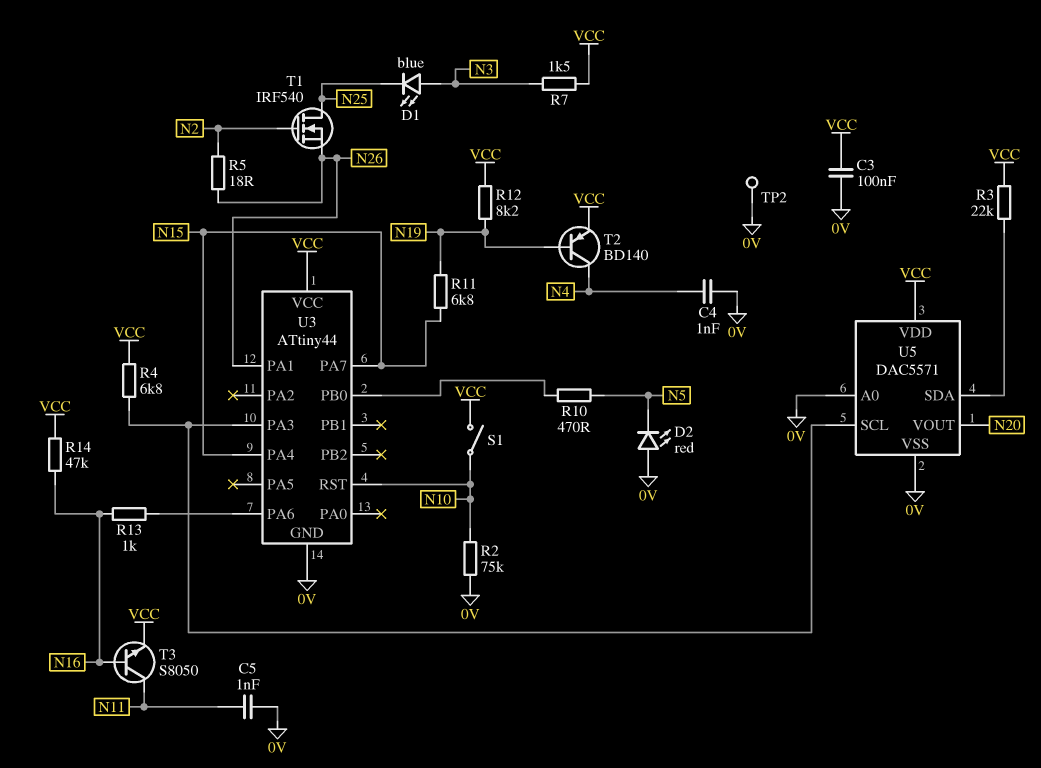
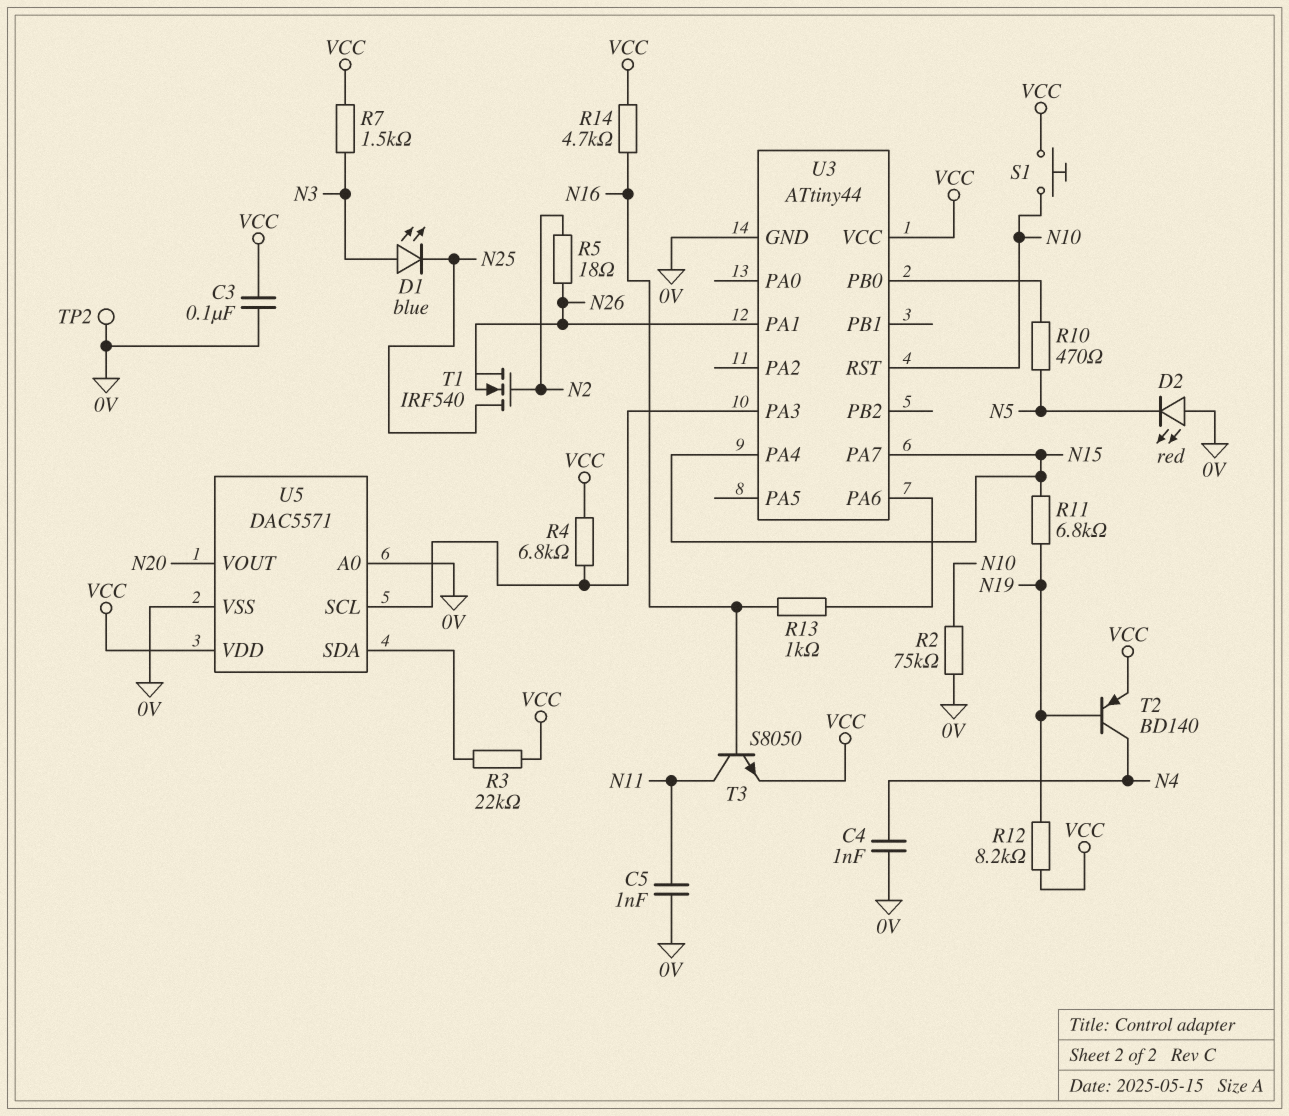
R14: 47k (N16, VCC) -> 4.7k (N16, VCC)
S1: switch (N10, VCC) -> button (N10, VCC)

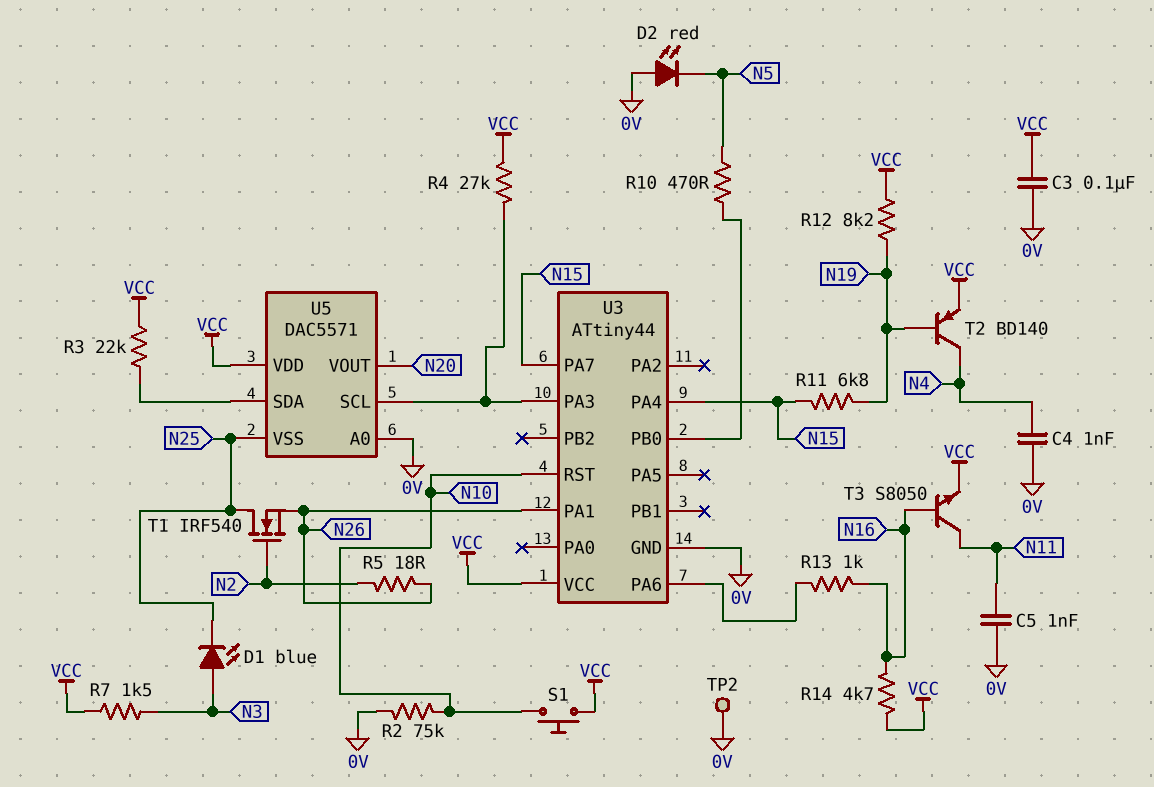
R4: 6.8k (U3/PA3, VCC) -> 27k (U3/PA3, VCC)
U5 pin VSS: 0V -> N25

